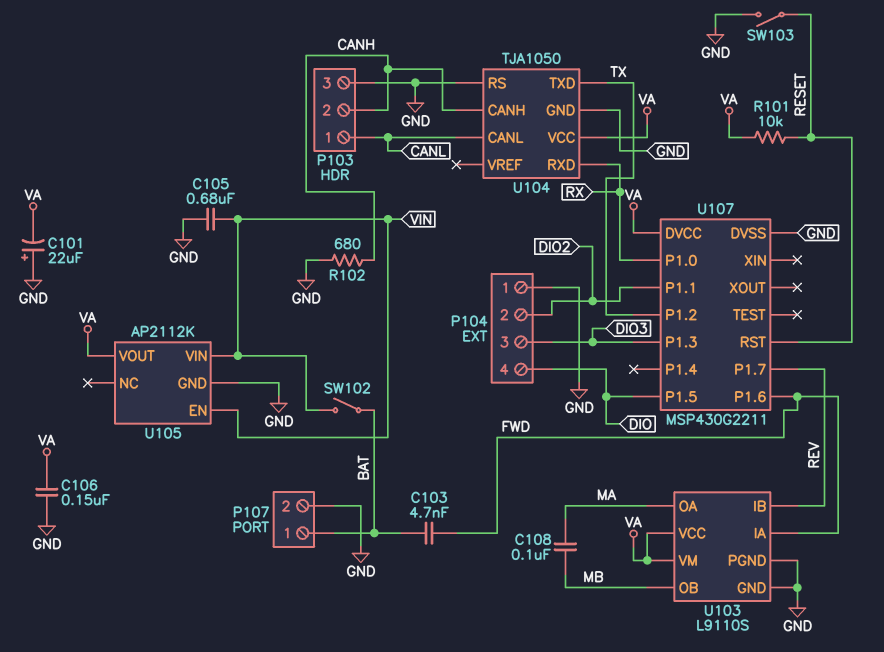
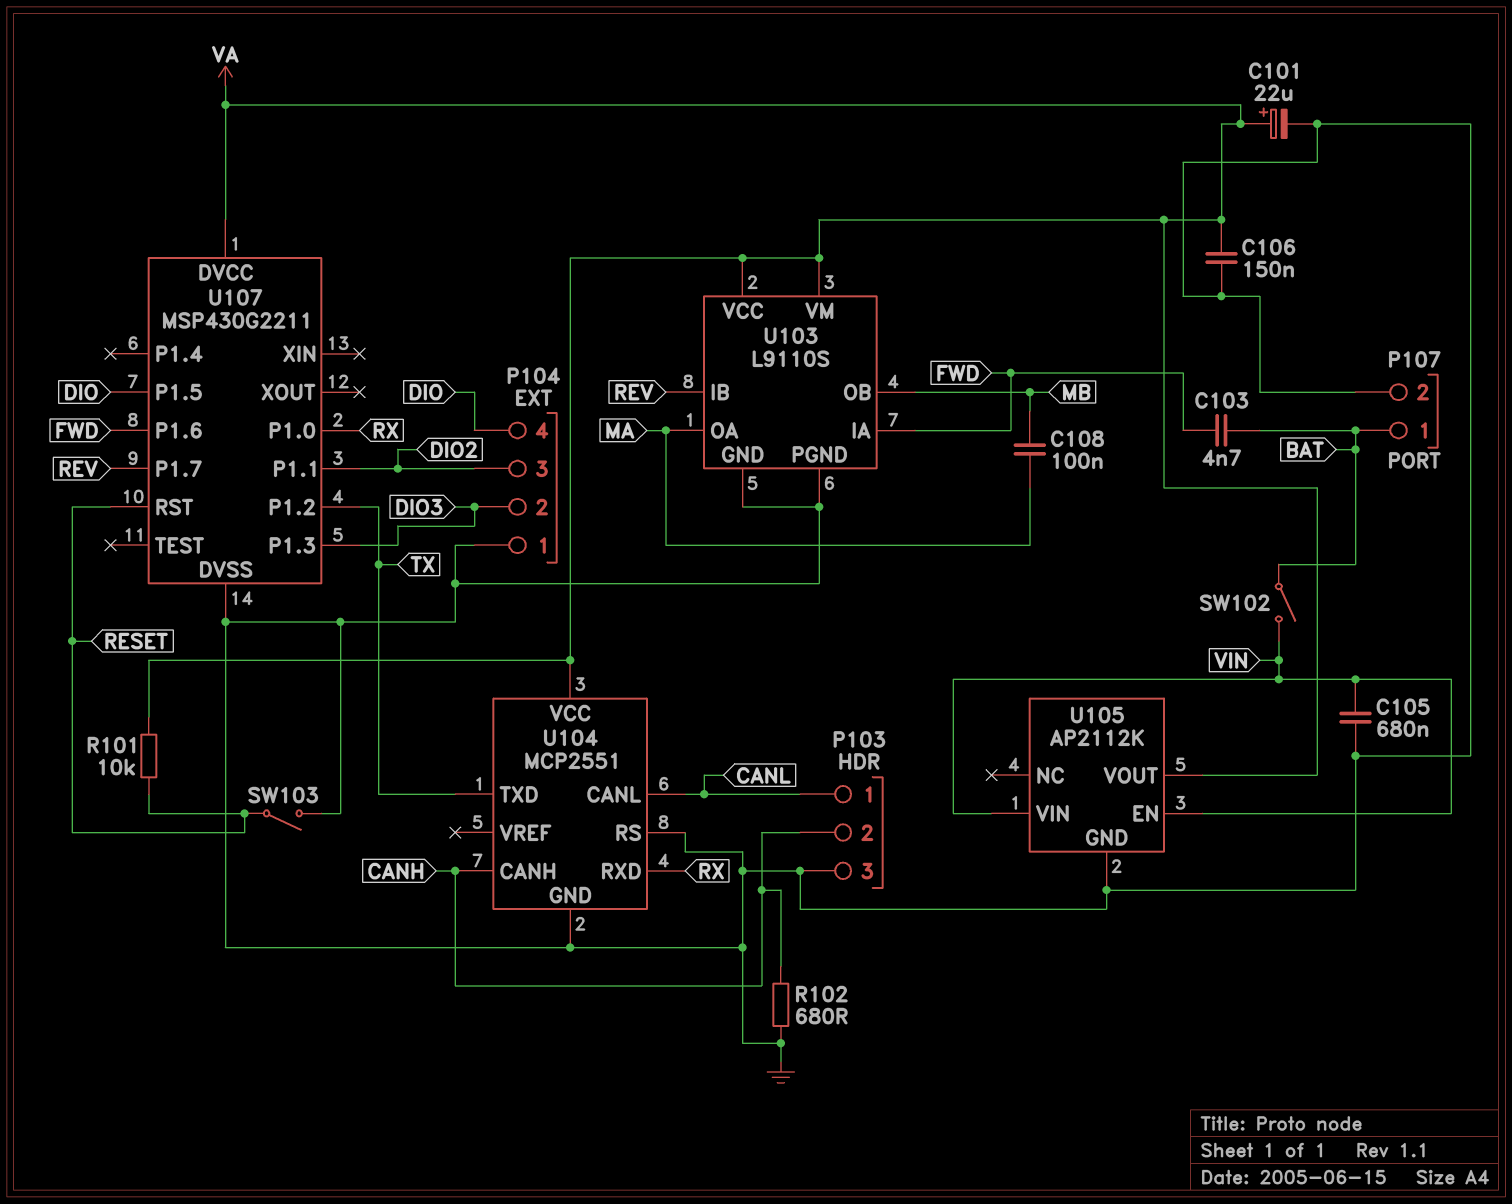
C101: 22uF (plus GND, minus VA) -> 22uF (plus VA, minus GND)
P104 pin 2: DIO2 -> DIO3
P104 pin 3: DIO3 -> DIO2
U104: TJA1050 -> MCP2551

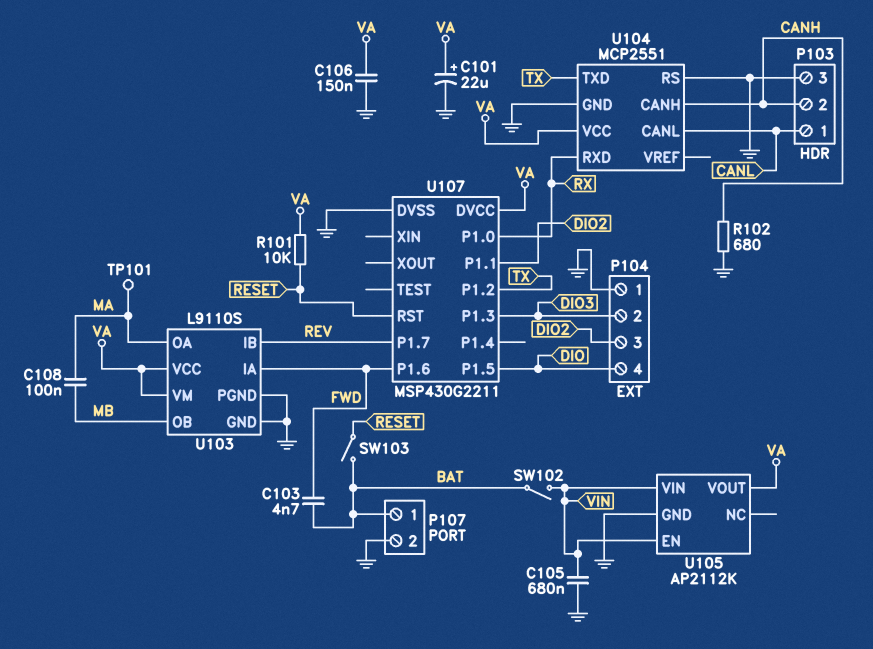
SW103: switch (GND, RESET) -> switch (BAT, RESET)
TP101: none -> test point (MA)

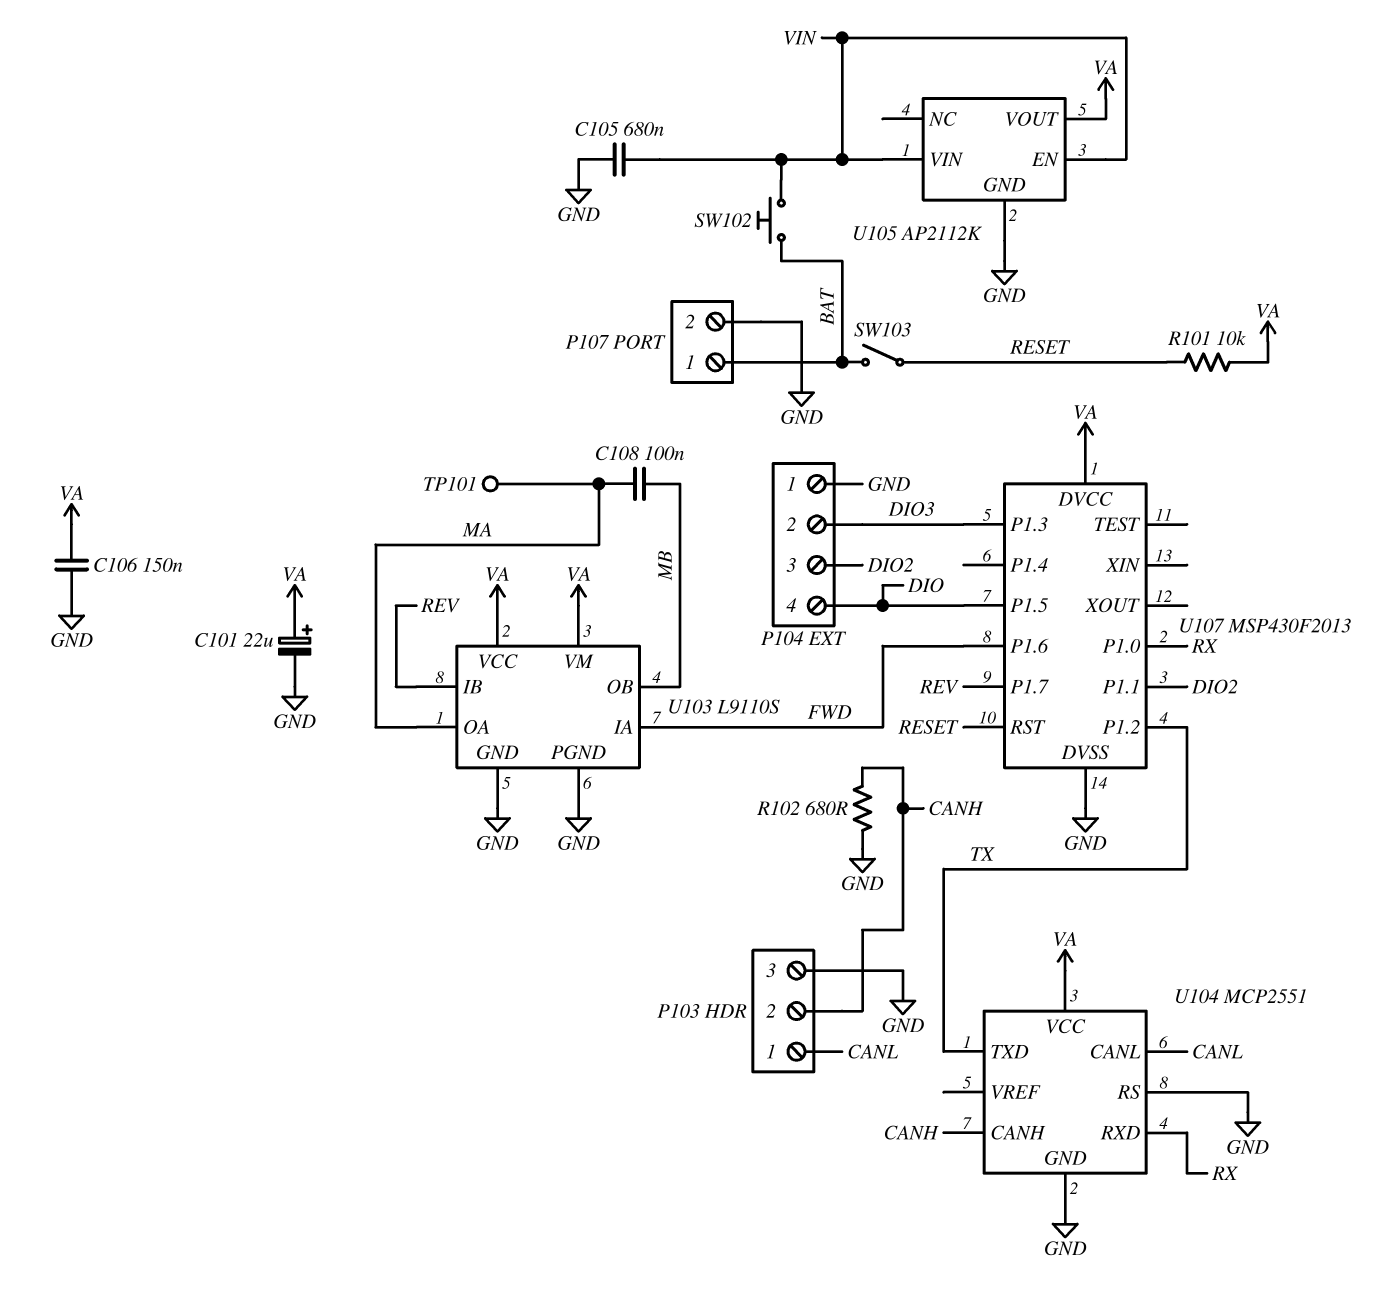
C103: 4.7nF (BAT, FWD) -> none
SW102: switch (BAT, VIN) -> button (BAT, VIN)
U107: MSP430G2211 -> MSP430F2013

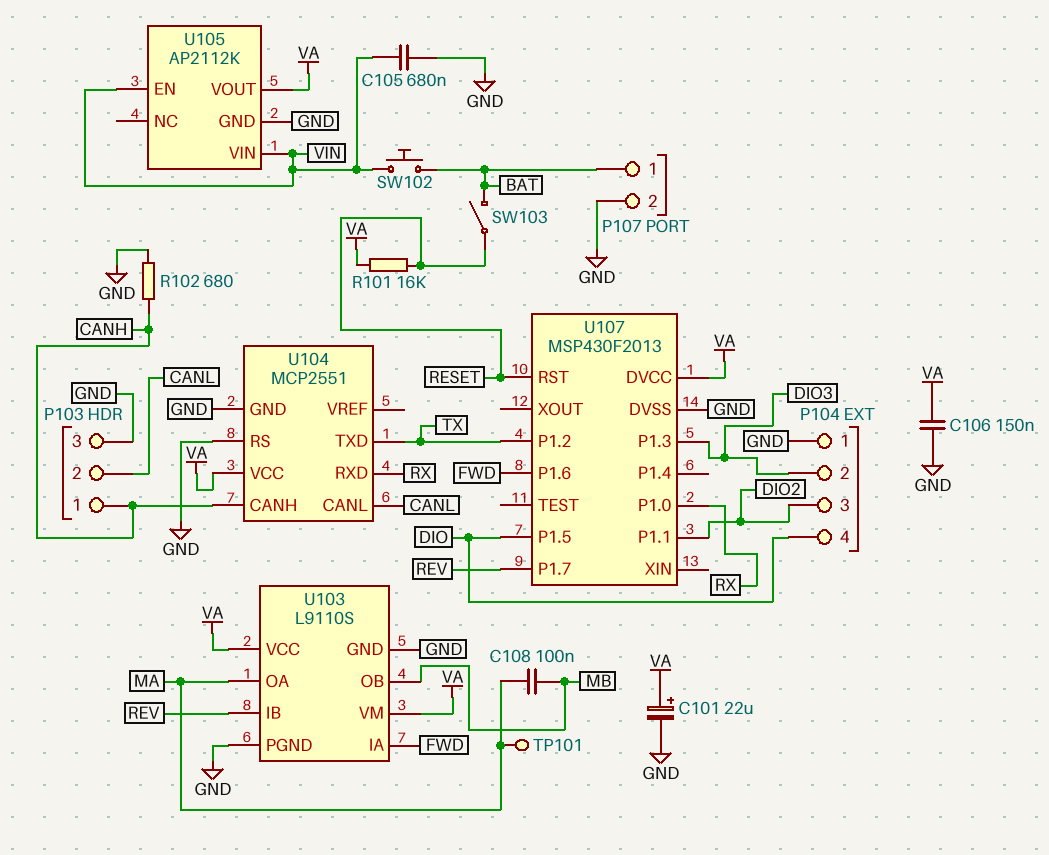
P103 pin 1: CANL -> CANH
P103 pin 2: CANH -> CANL
R101: 10k (RESET, VA) -> 16k (RESET, VA)

